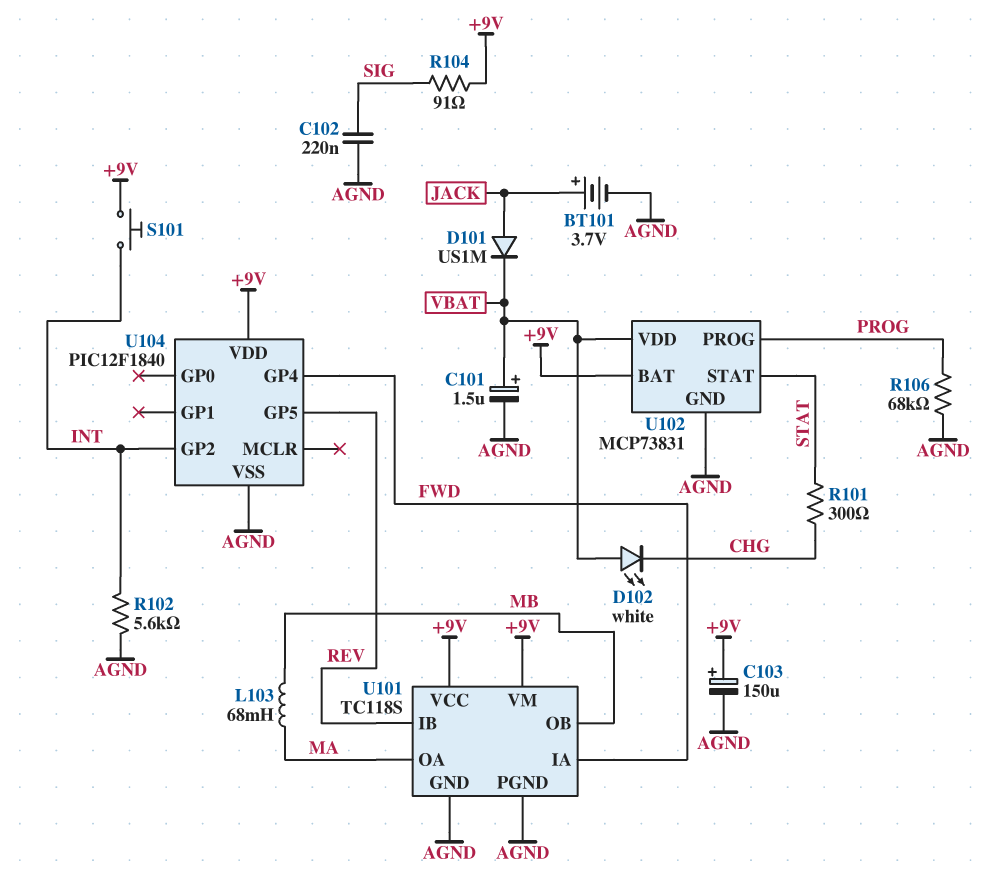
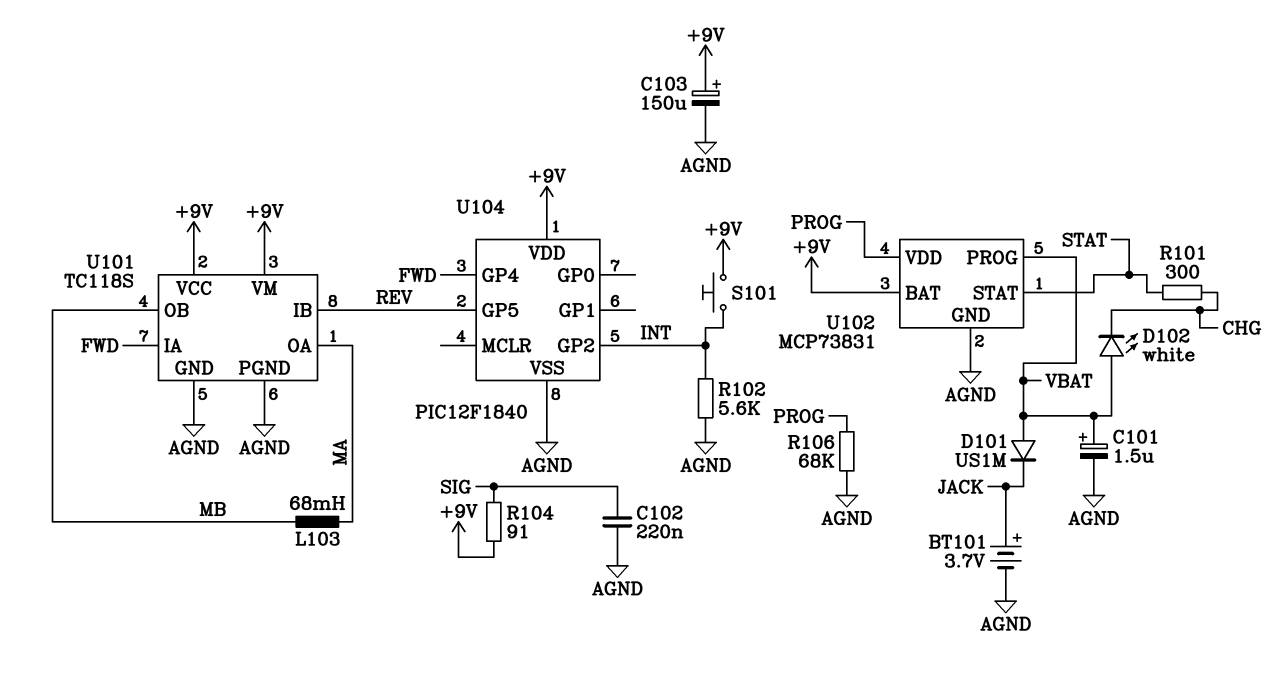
D101: diode US1M (A JACK, K VBAT) -> diode US1M (A VBAT, K JACK)
U102 pin PROG: PROG -> VBAT
U102 pin VDD: VBAT -> PROG

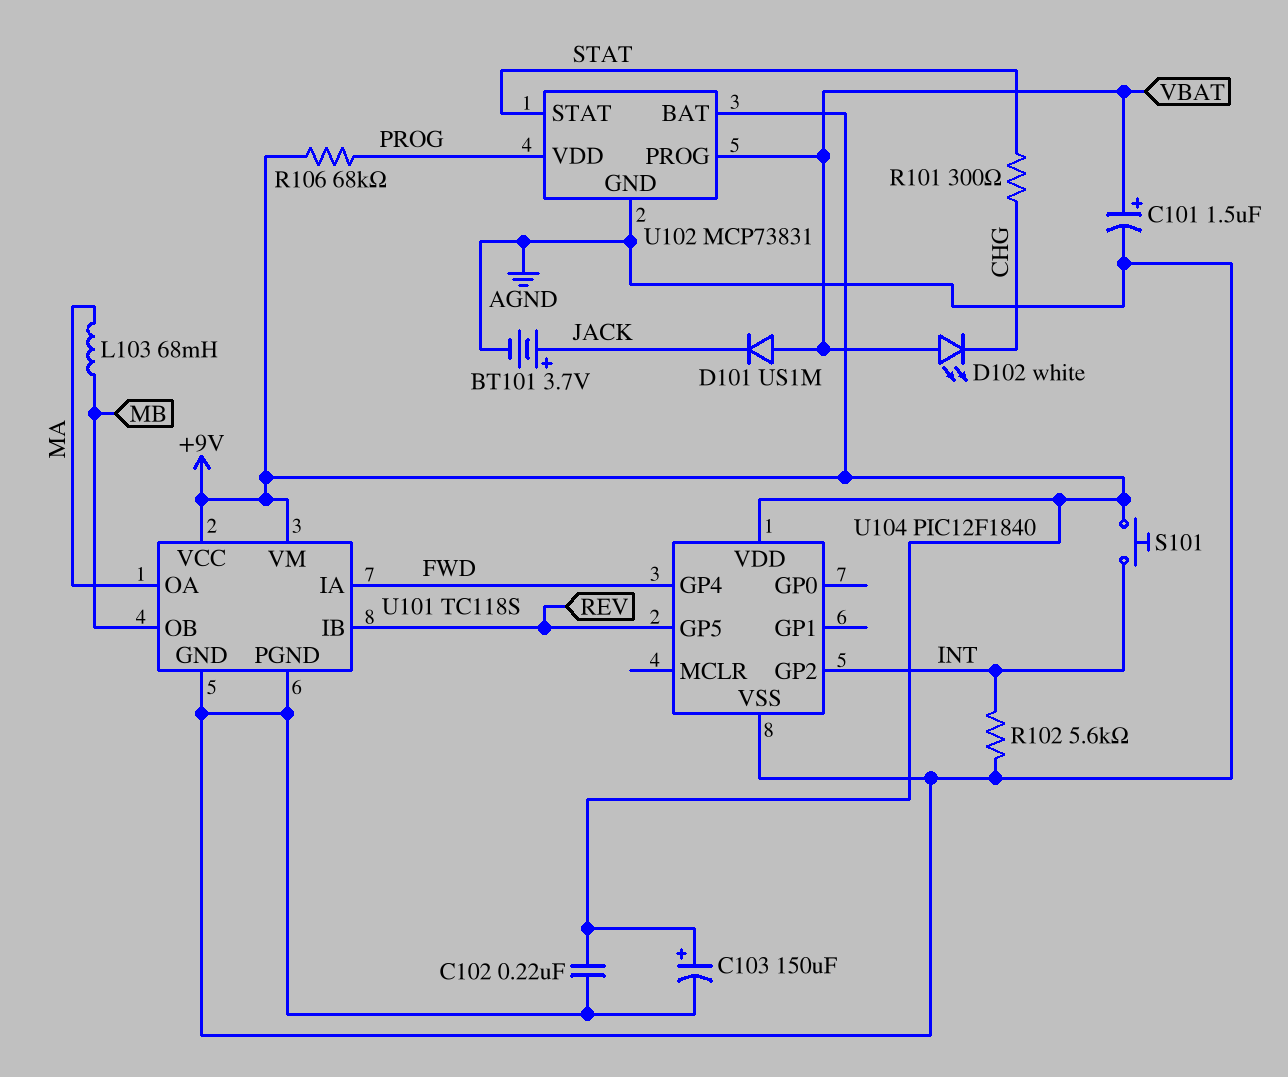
C102: 220nF (AGND, SIG) -> 220nF (+9V, AGND)
R104: 91 (+9V, SIG) -> none
R106: 68k (AGND, PROG) -> 68k (+9V, PROG)

